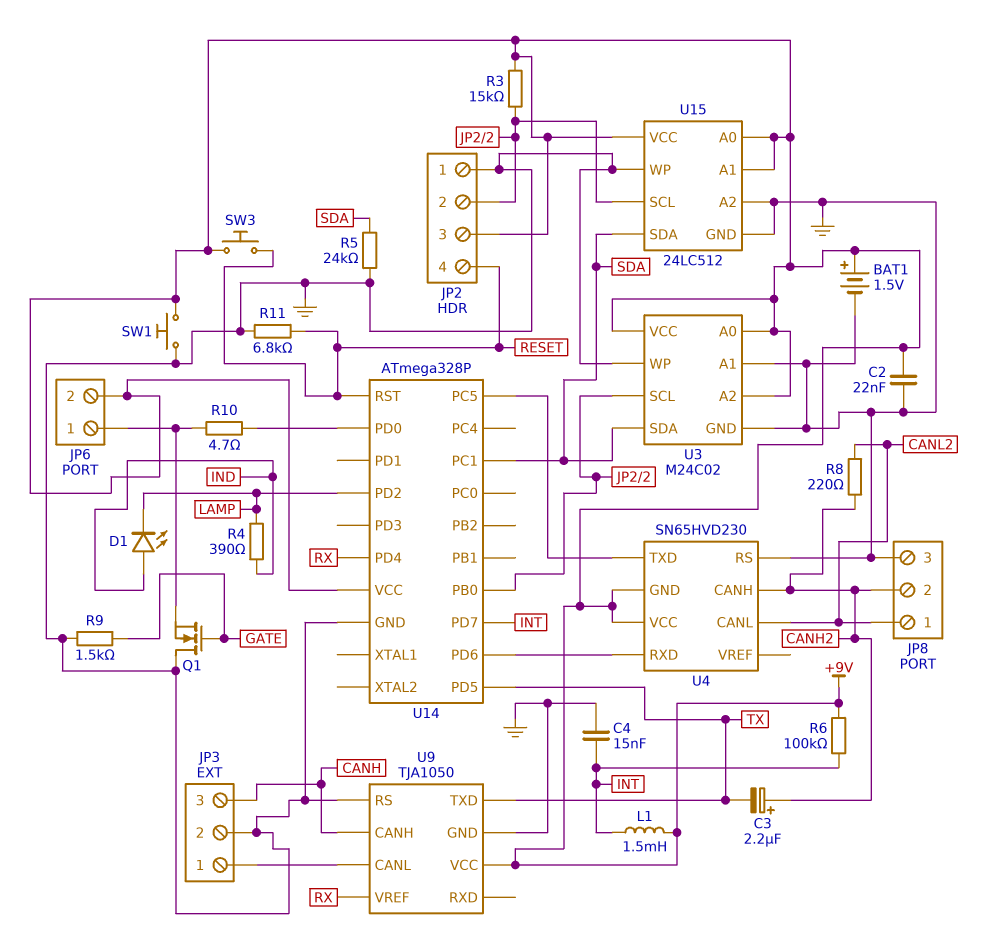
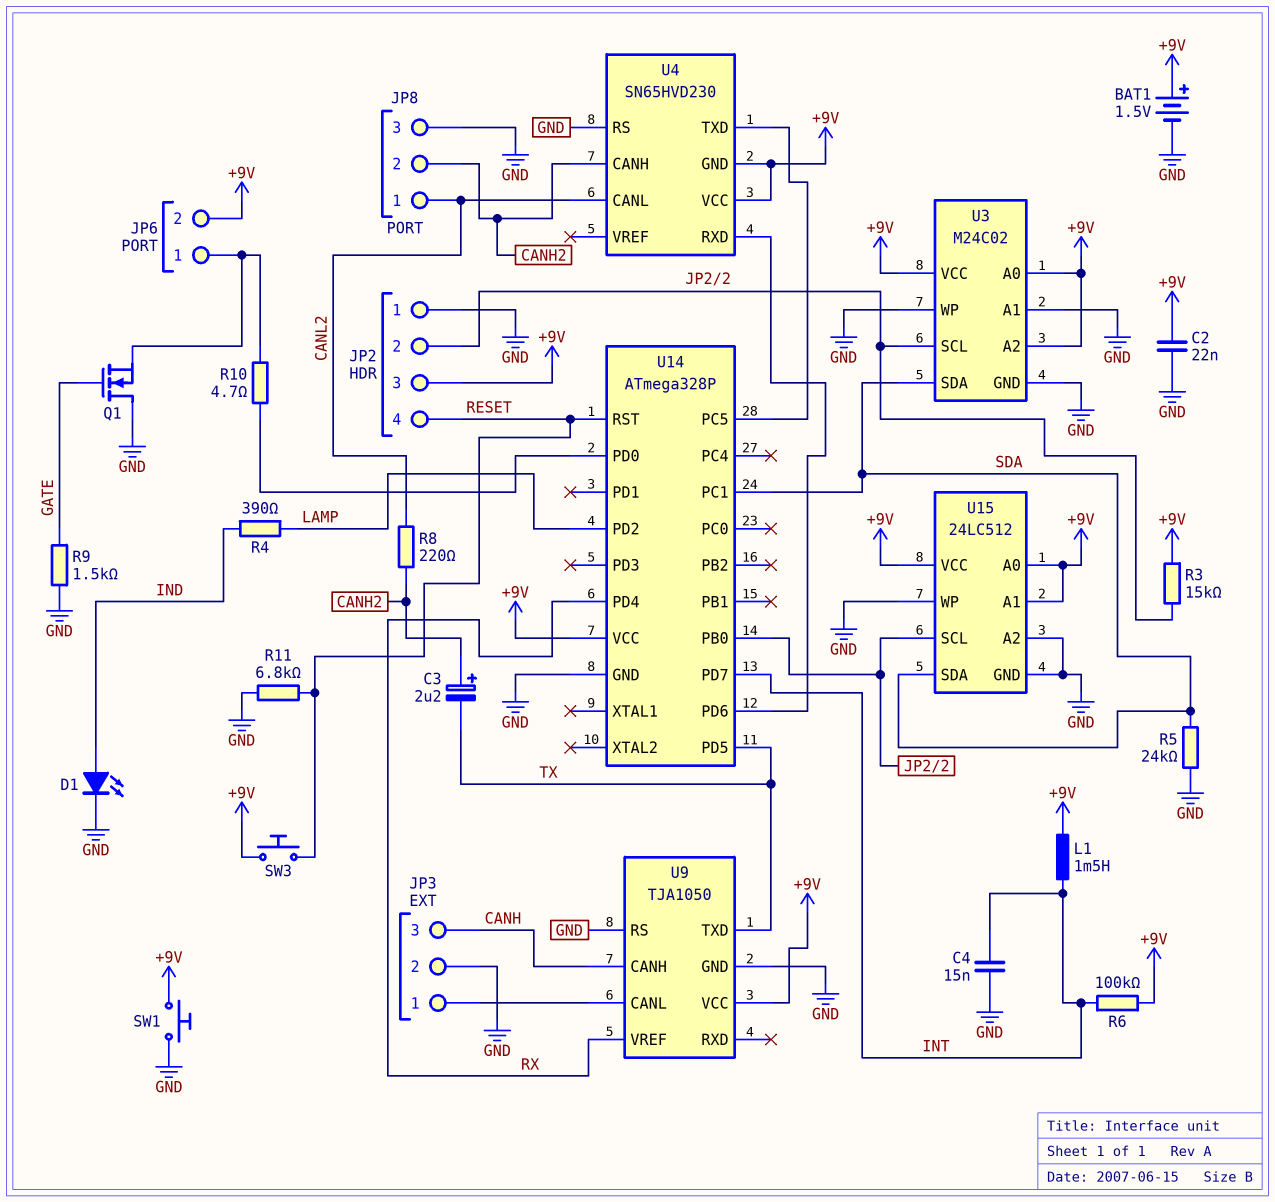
D1: LED (A IND, K LAMP) -> LED (A IND, K GND)

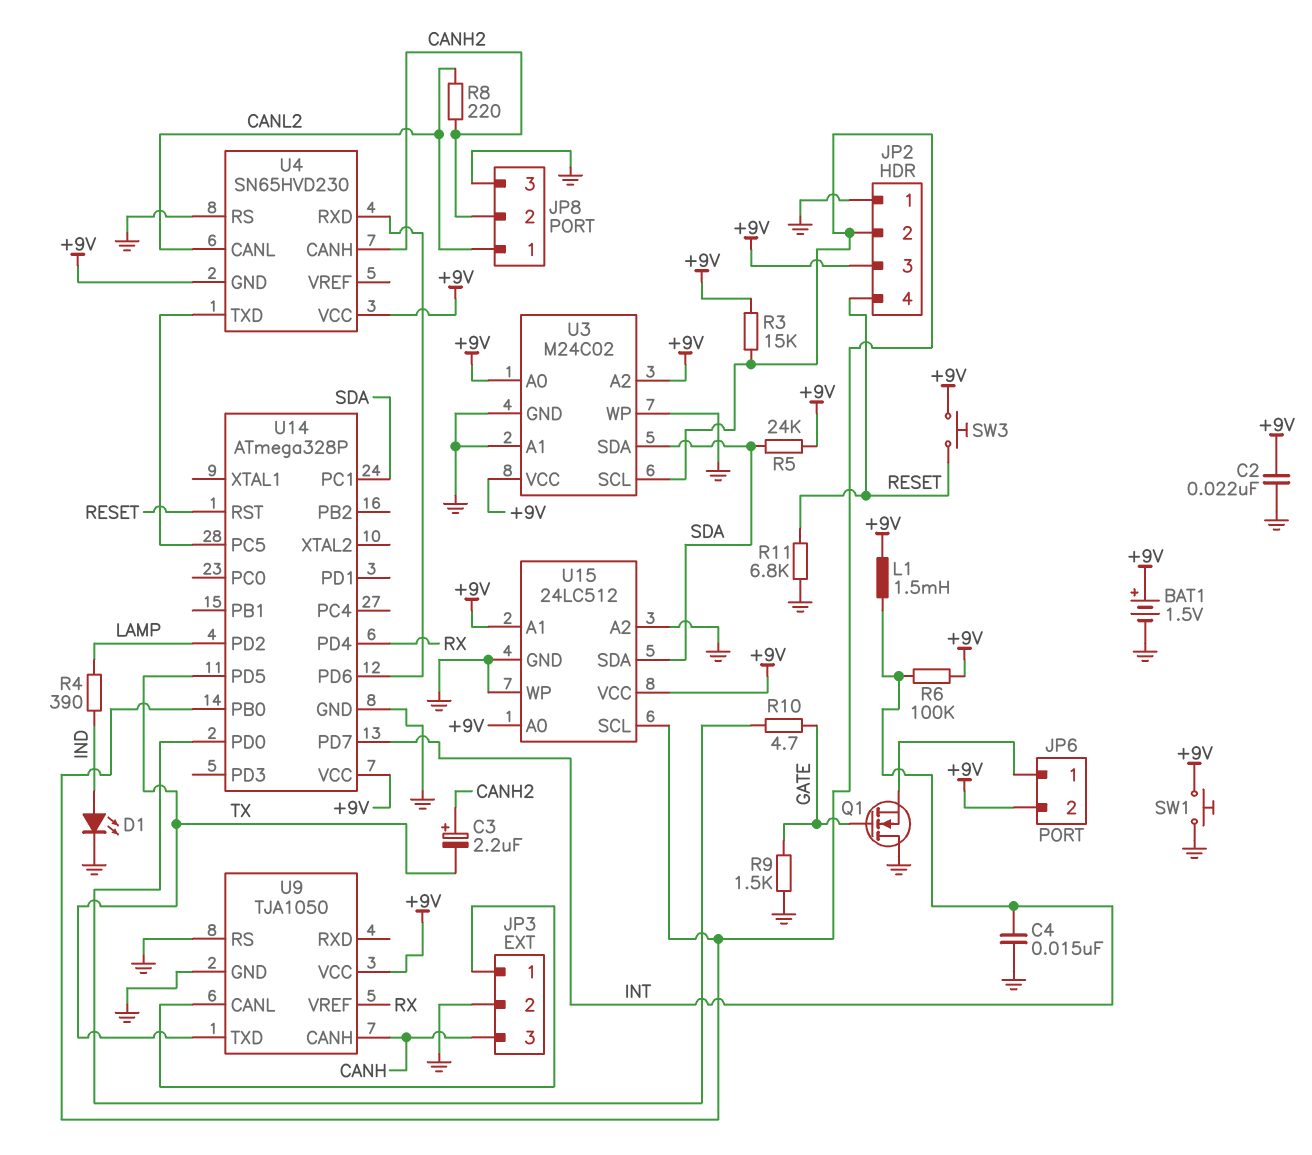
R5: 24k (GND, SDA) -> 24k (+9V, SDA)
R10: 4.7 (JP6/1, U14/PD0) -> 4.7 (GATE, U14/PD0)

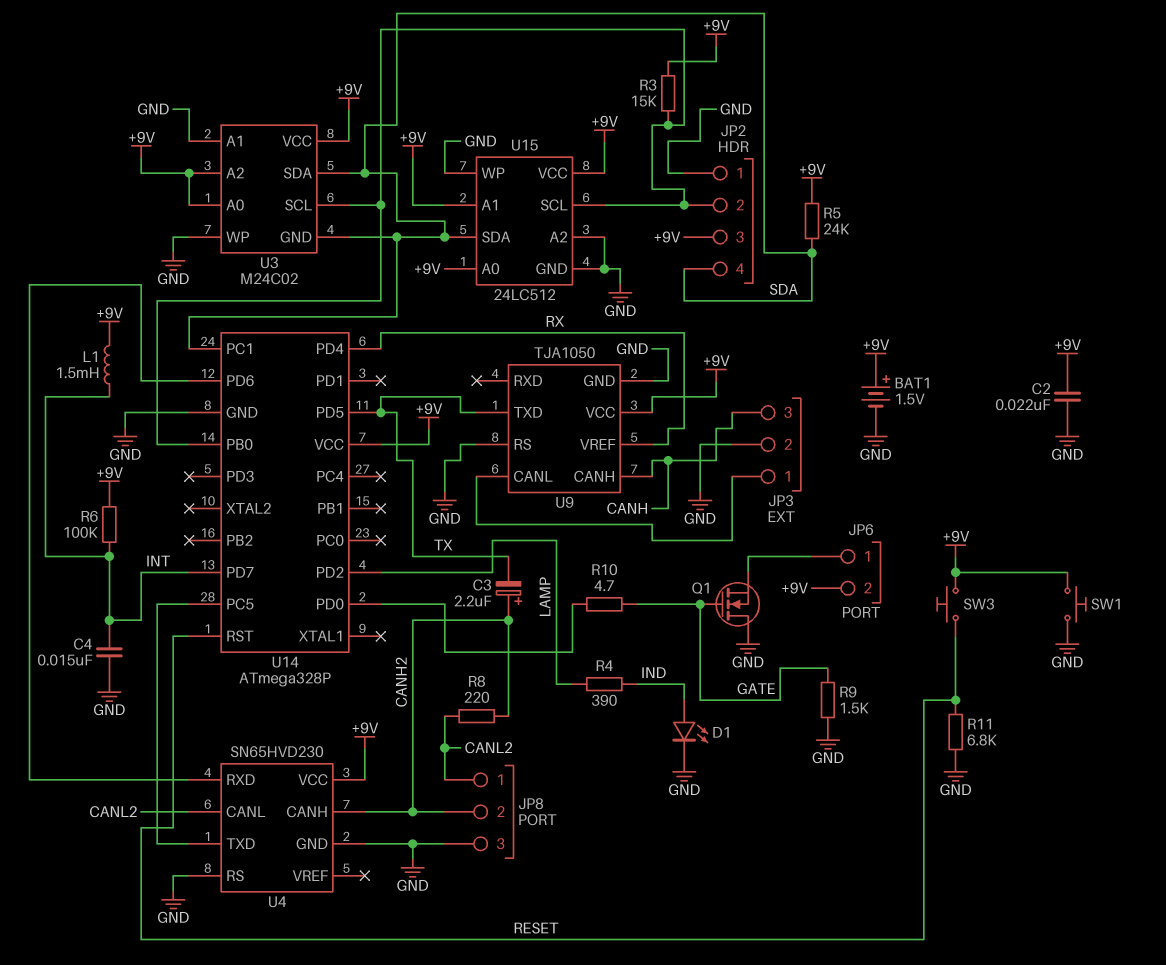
JP2 pin 4: RESET -> SDA
U3 pin GND: GND -> SDA
U4 pin GND: +9V -> GND

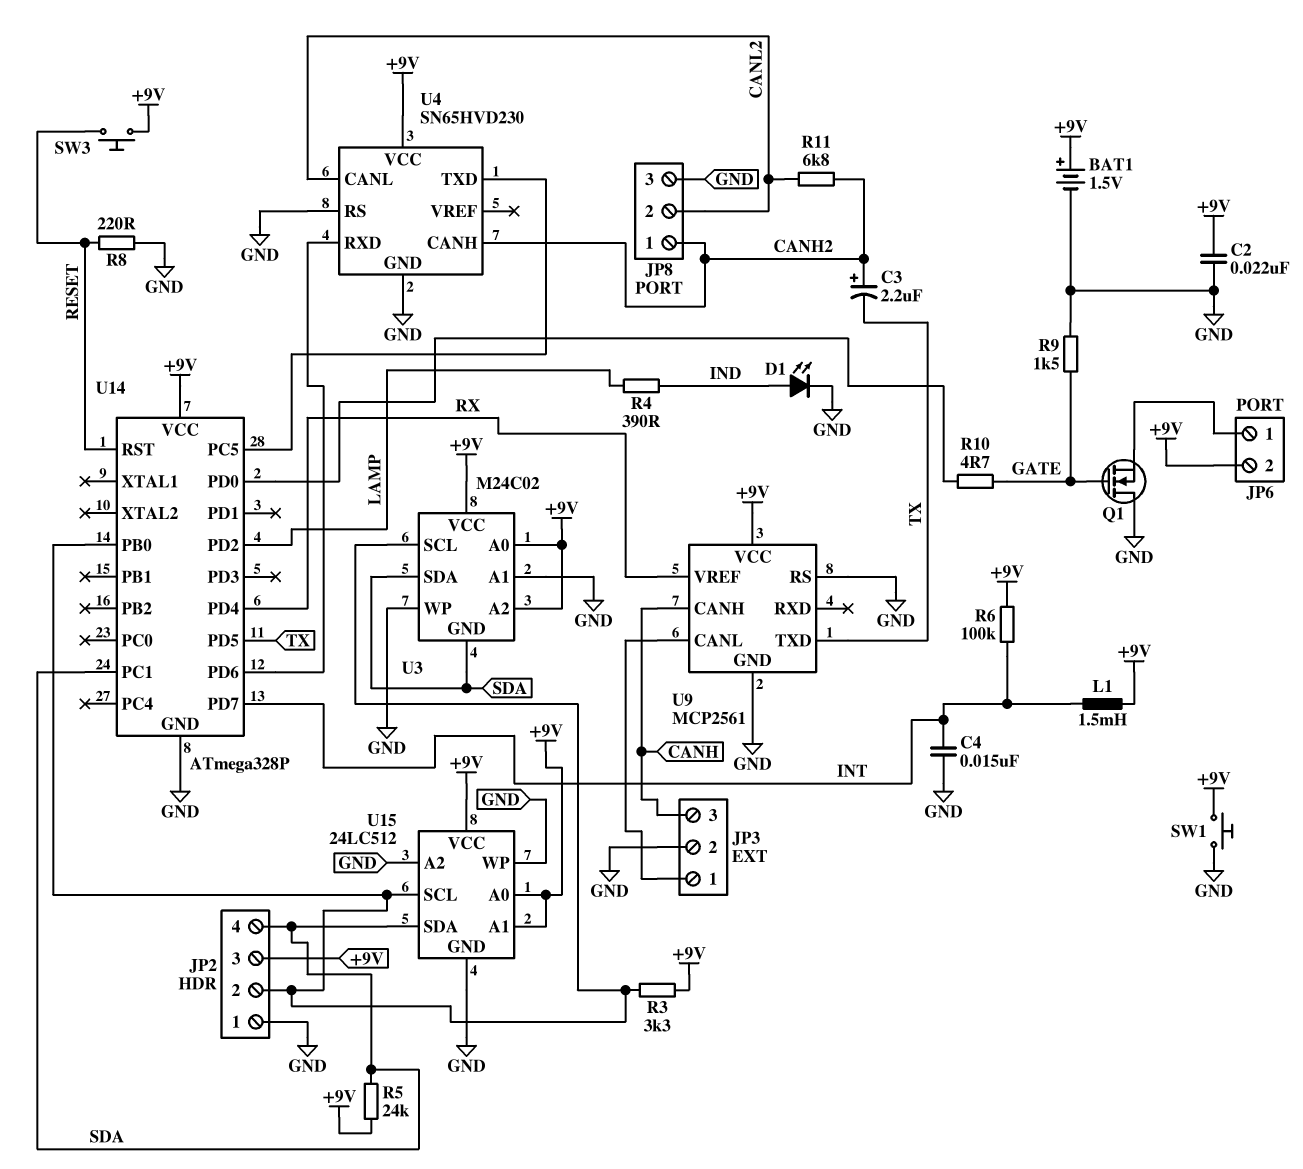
JP8 pin 1: CANL2 -> CANH2
JP8 pin 2: CANH2 -> CANL2
R3: 15k (+9V, JP2/2) -> 3.3k (+9V, JP2/2)
R8: 220 (CANH2, CANL2) -> 220 (GND, RESET)
R11: 6.8k (GND, RESET) -> 6.8k (CANH2, CANL2)
U9: TJA1050 -> MCP2561

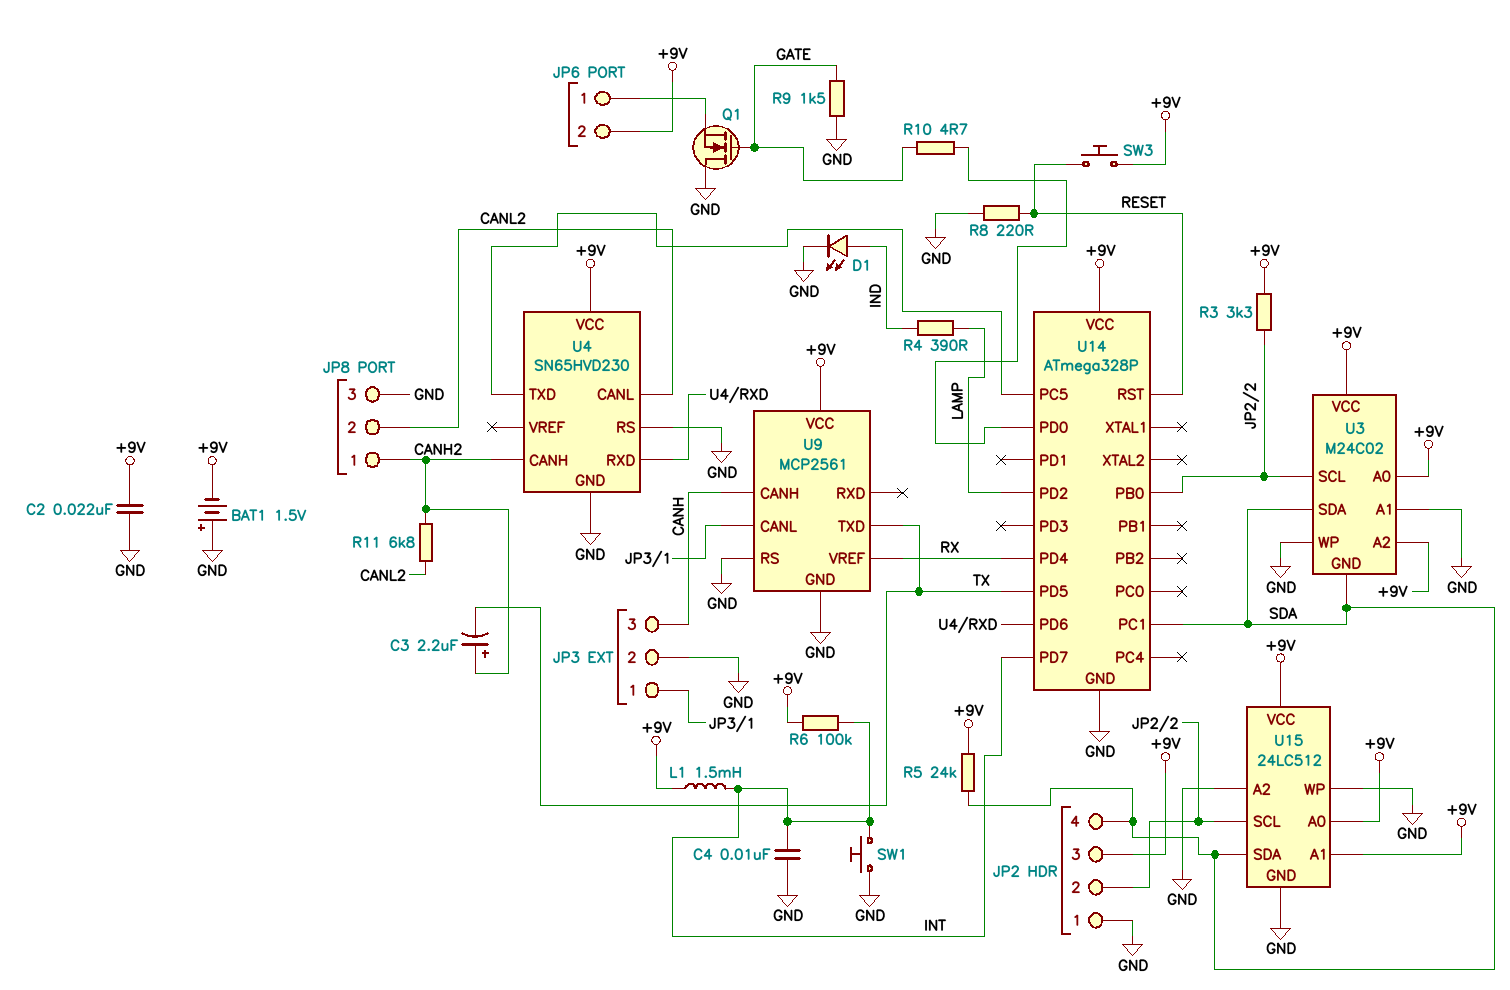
BAT1: 1.5V (plus +9V, minus GND) -> 1.5V (plus GND, minus +9V)
C4: 15nF (GND, INT) -> 10nF (GND, INT)
SW1: button (+9V, GND) -> button (GND, INT)

